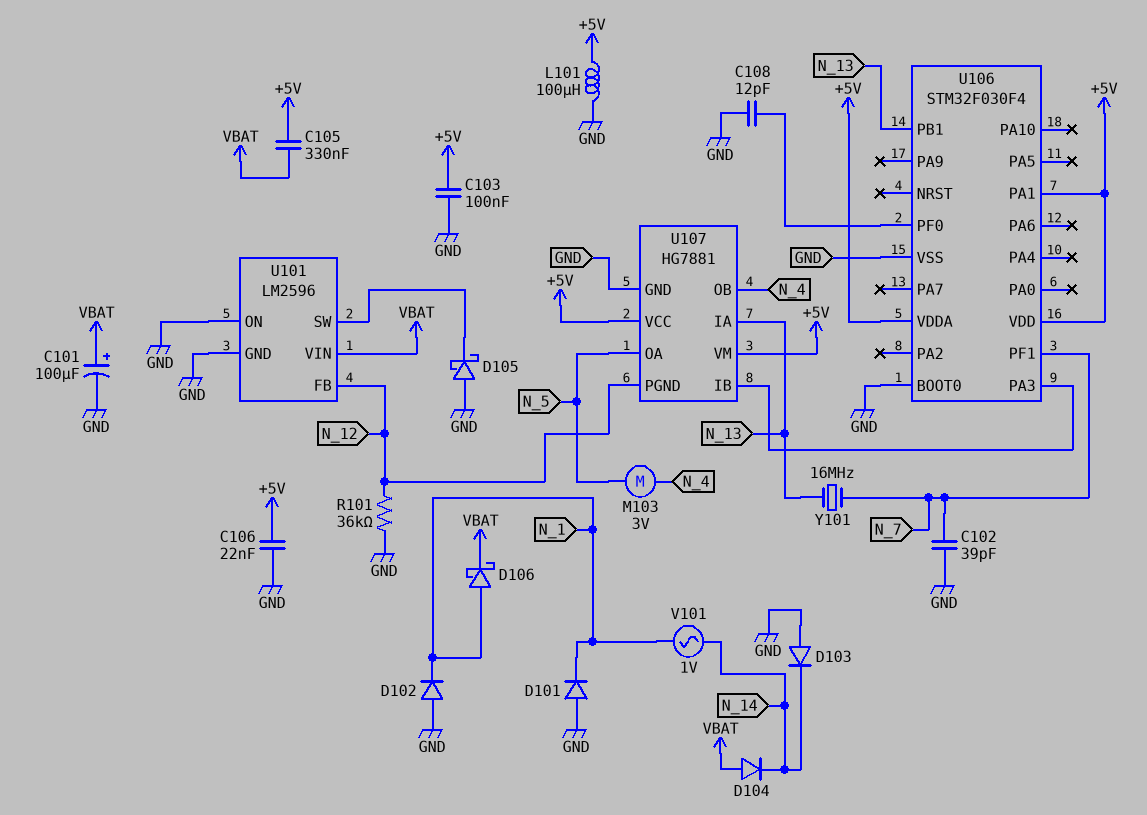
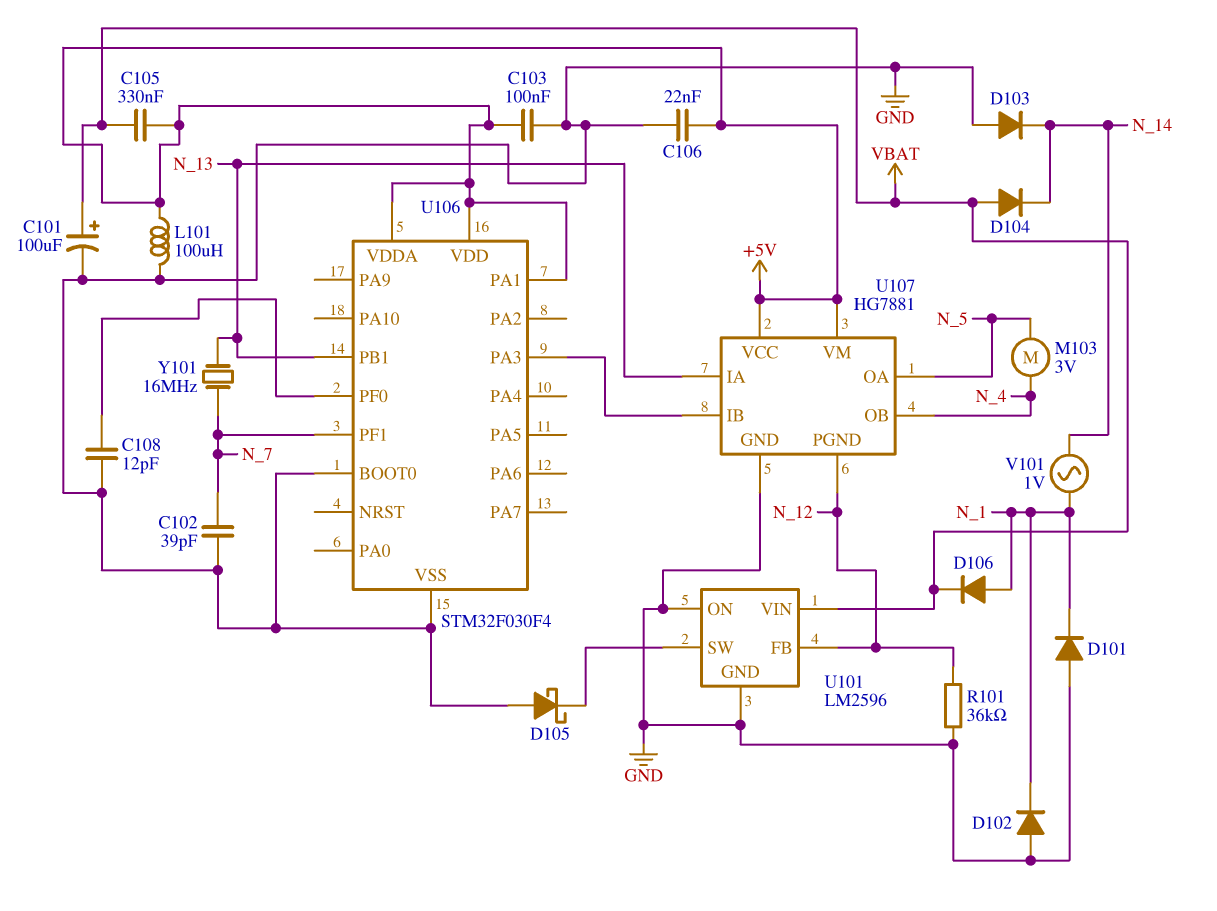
D106: schottky (A N_1, K VBAT) -> diode (A N_1, K VBAT)

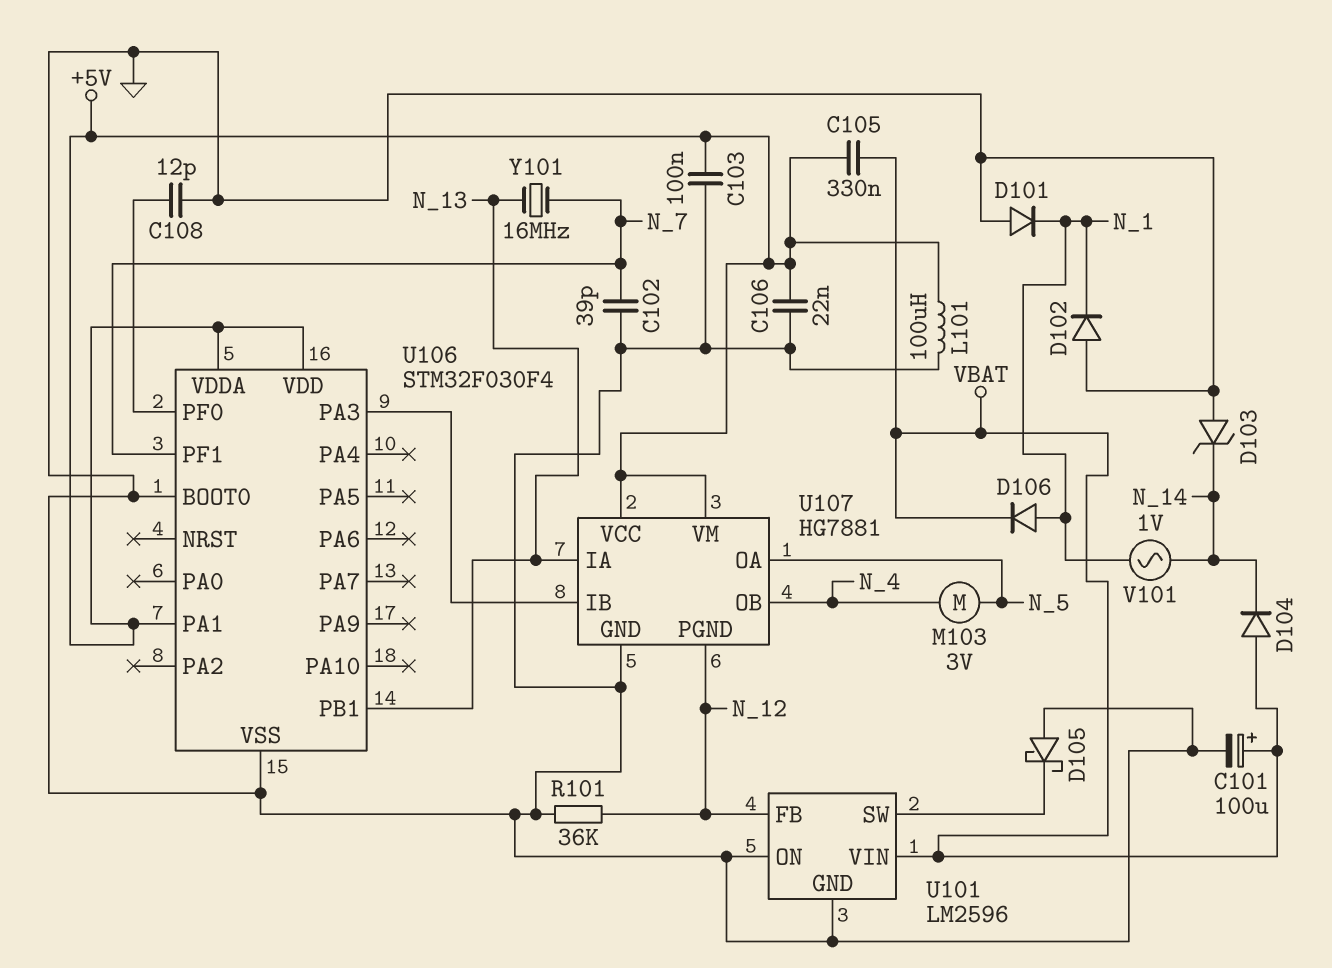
D103: diode (A GND, K N_14) -> zener (A GND, K N_14)

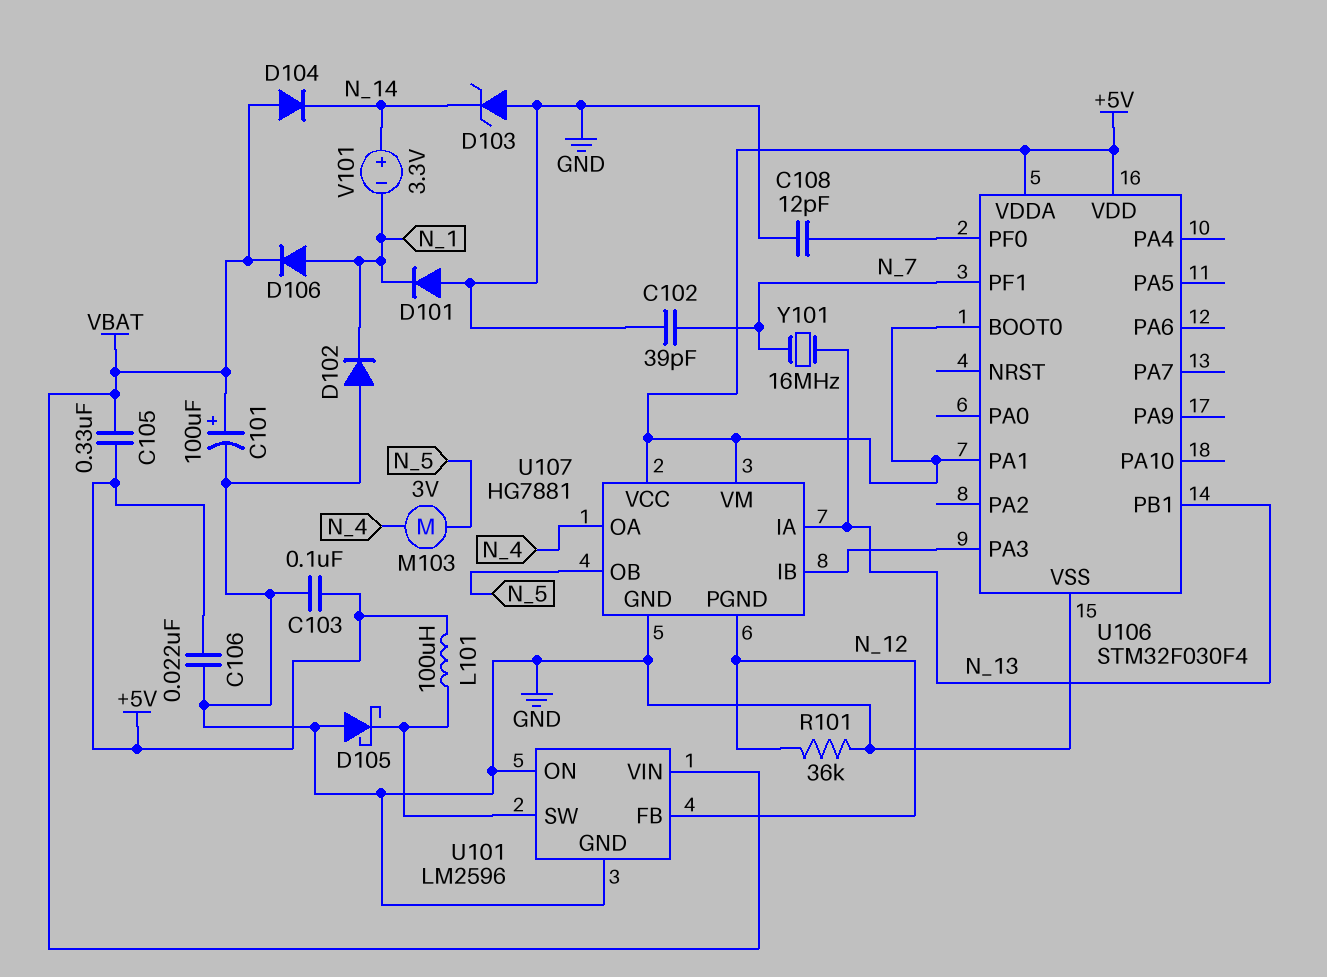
L101: 100uH (+5V, GND) -> 100uH (+5V, U101/SW)
U106 pin BOOT0: GND -> +5V
U107 pin OA: N_5 -> N_4
U107 pin OB: N_4 -> N_5
V101: AC 1V (N_1, N_14) -> 3.3V (plus N_14, minus N_1)

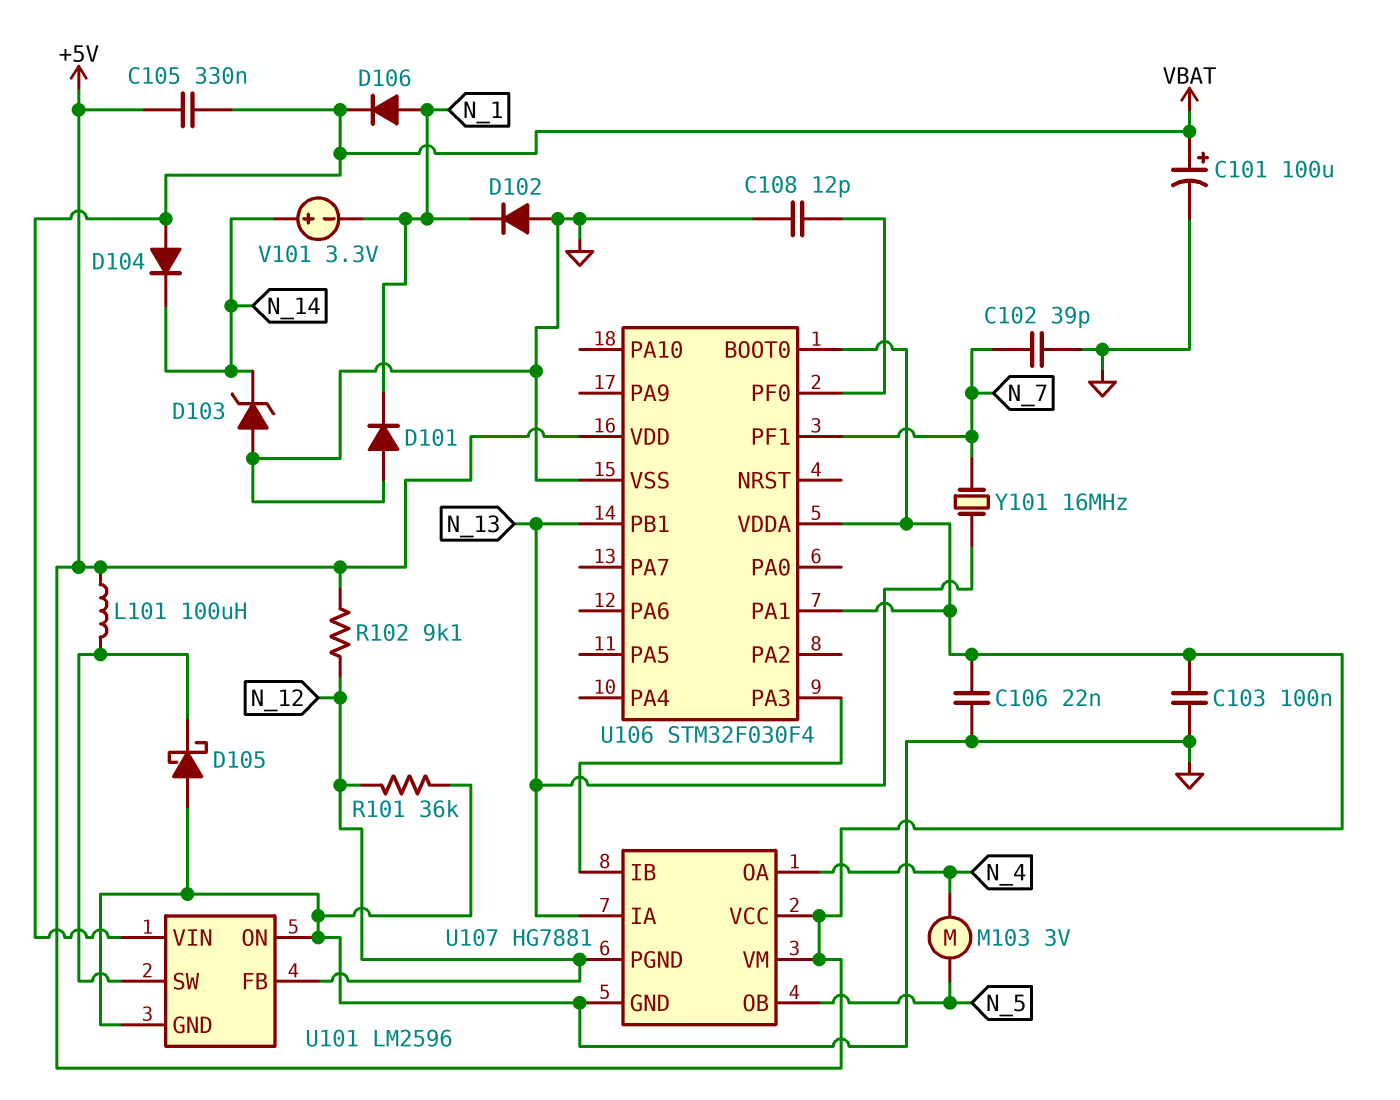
R102: none -> 9.1k (+5V, N_12)

